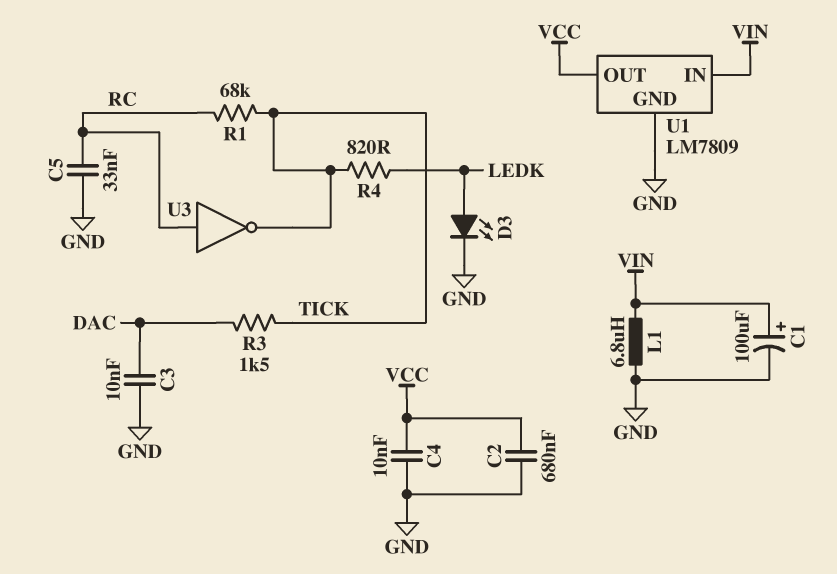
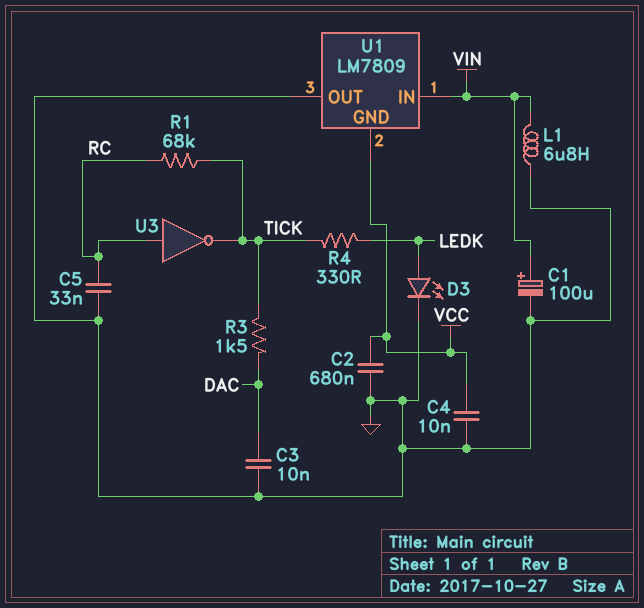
R4: 820 (LEDK, TICK) -> 330 (LEDK, TICK)
U1 pin GND: GND -> VCC
U1 pin OUT: VCC -> GND

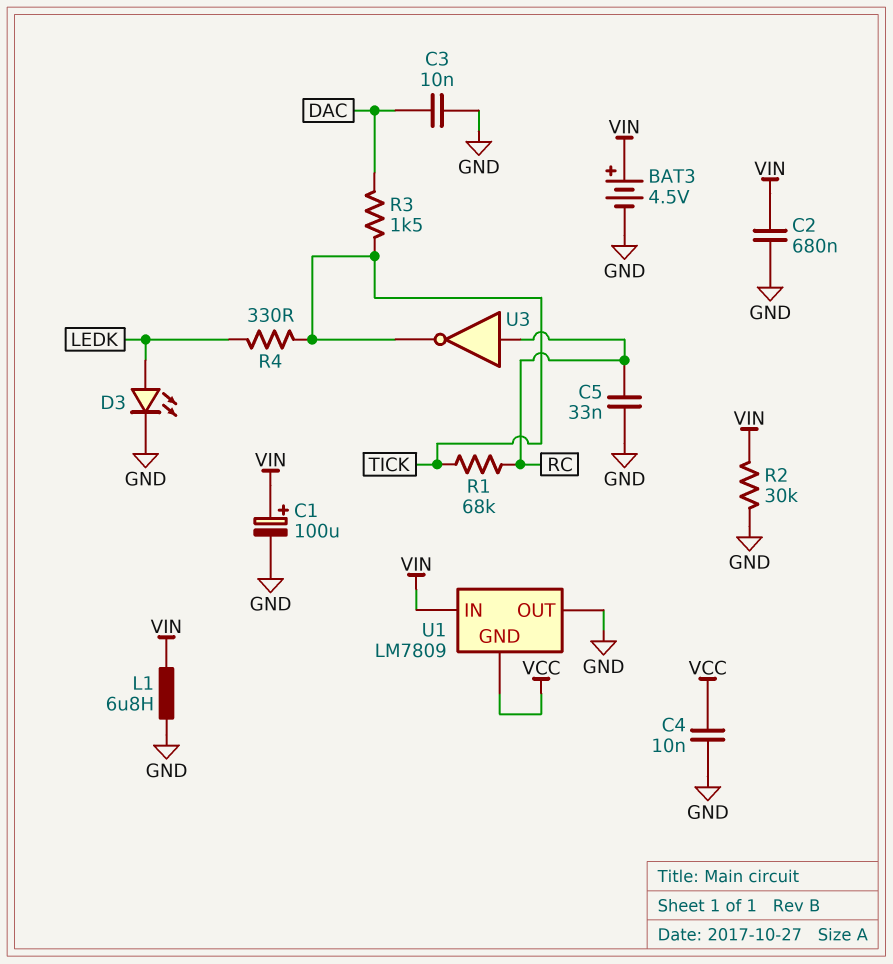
BAT3: none -> 4.5V (plus VIN, minus GND)
C2: 680nF (GND, VCC) -> 680nF (GND, VIN)
R2: none -> 30k (GND, VIN)

